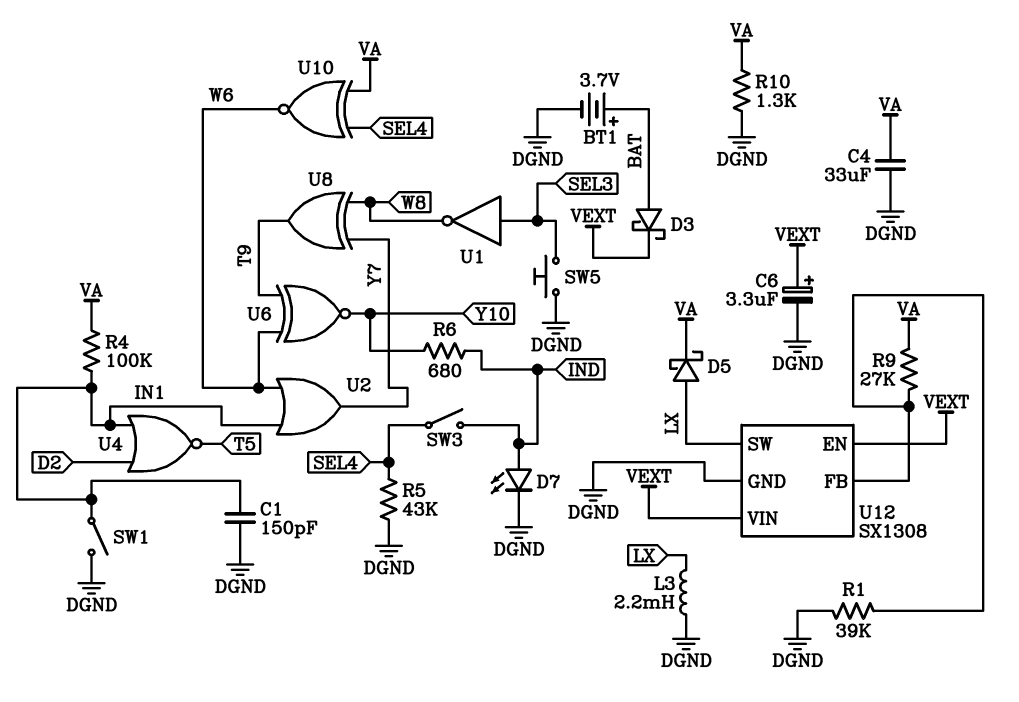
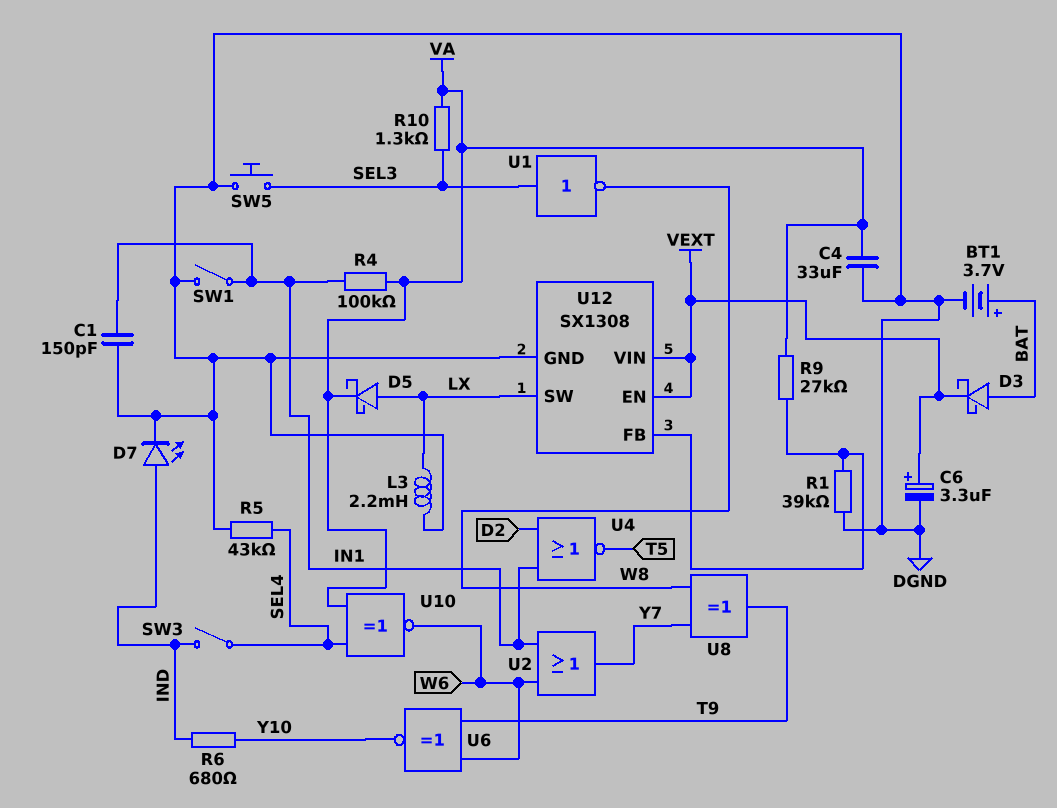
R10: 1.3k (DGND, VA) -> 1.3k (SEL3, VA)

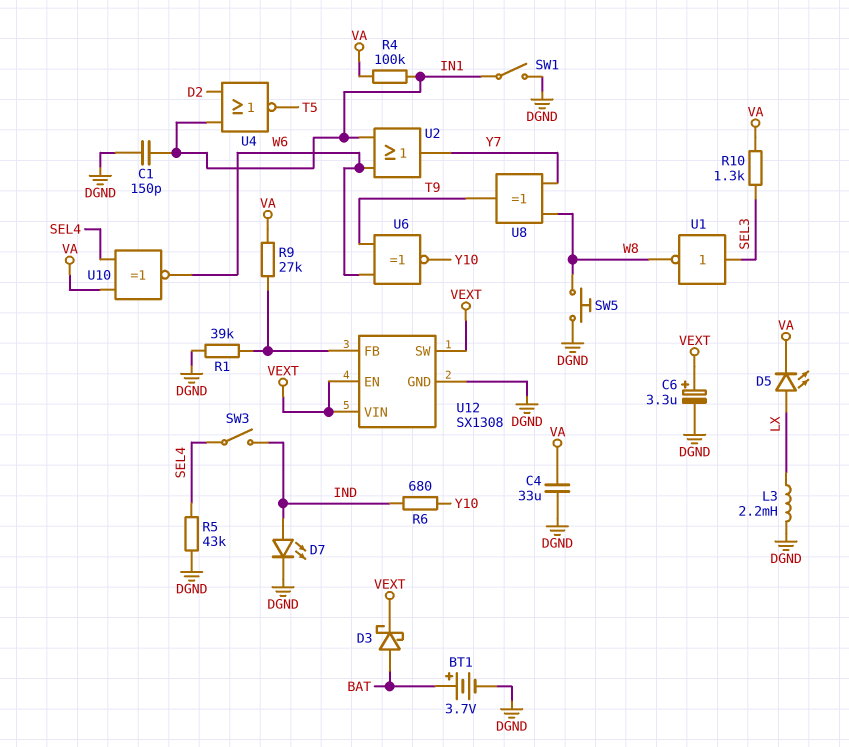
D5: schottky (A LX, K VA) -> LED (A LX, K VA)
SW5: button (DGND, SEL3) -> button (DGND, W8)
U12 pin SW: LX -> VEXT

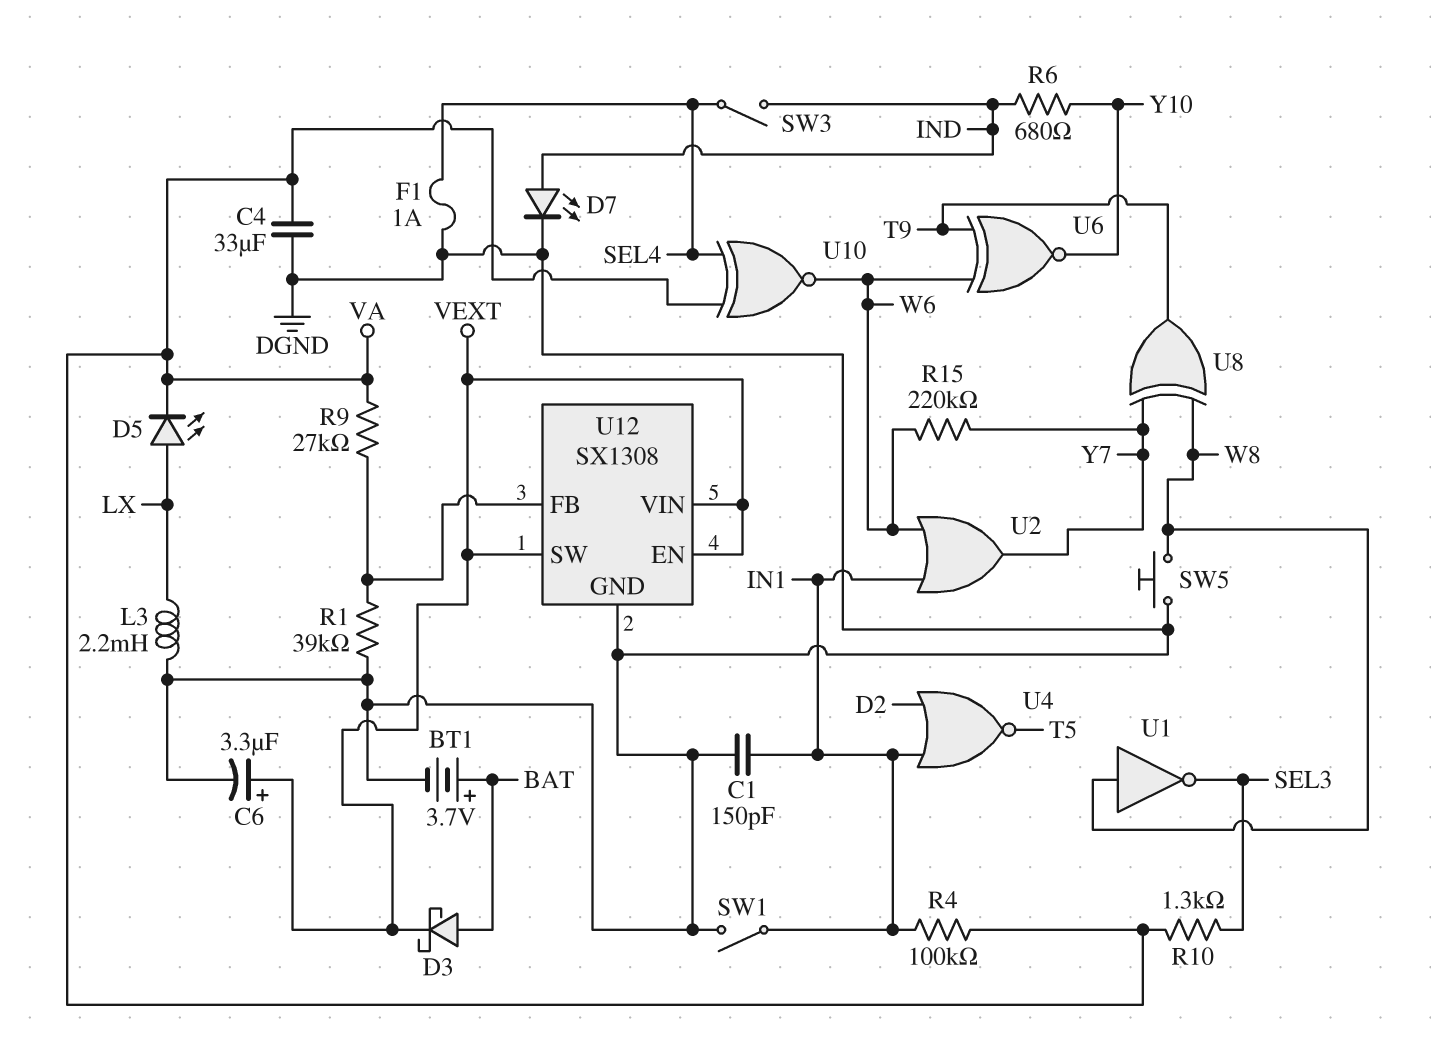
F1: none -> 1A (DGND, SEL4)
R5: 43k (DGND, SEL4) -> none
R15: none -> 220k (W6, Y7)
U1: NOT (in SEL3, out W8) -> NOT (in W8, out SEL3)

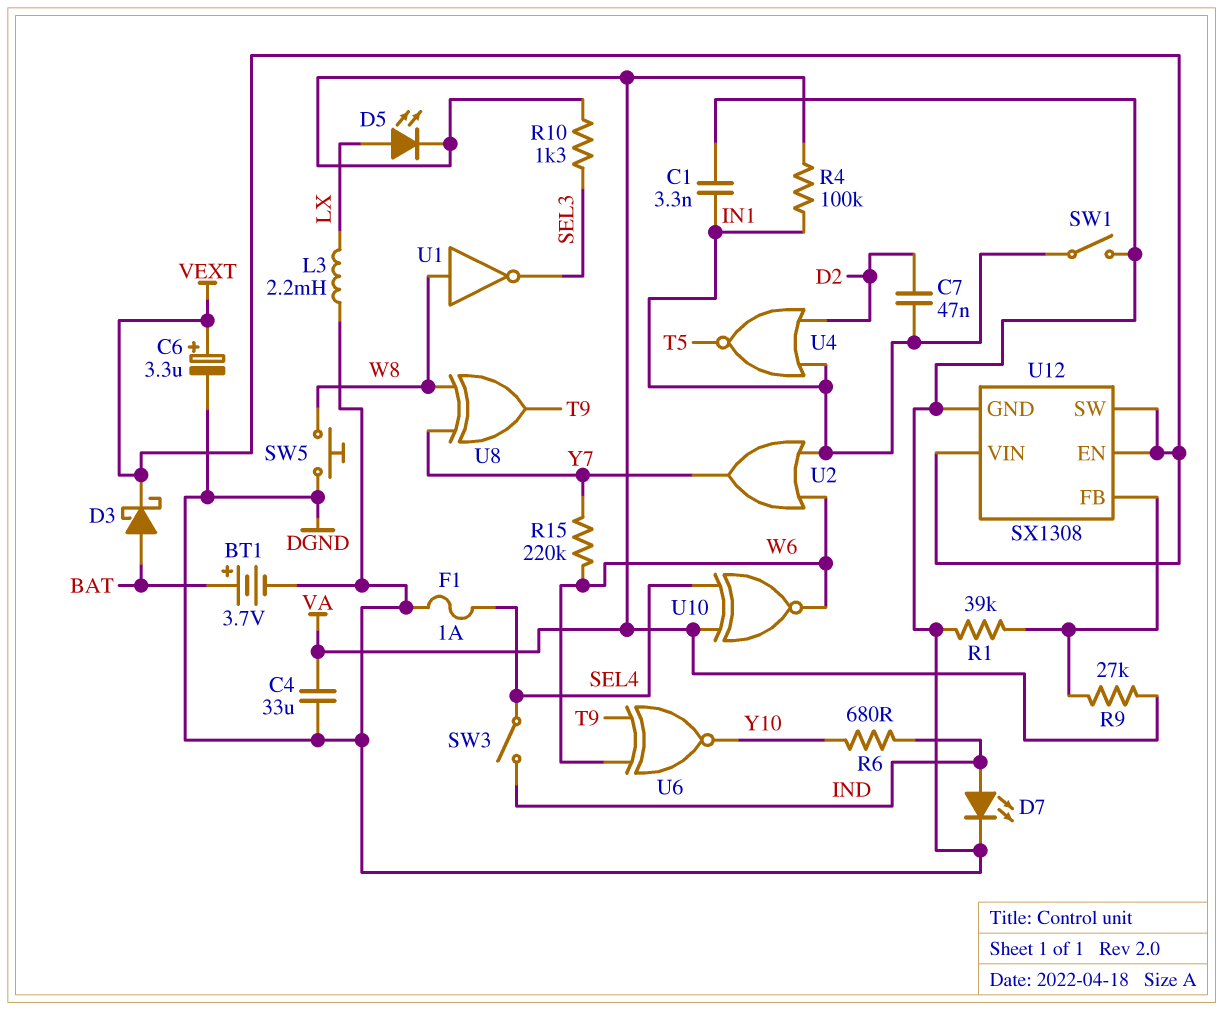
C1: 150pF (DGND, IN1) -> 3.3nF (DGND, IN1)
C7: none -> 47nF (D2, IN1)

